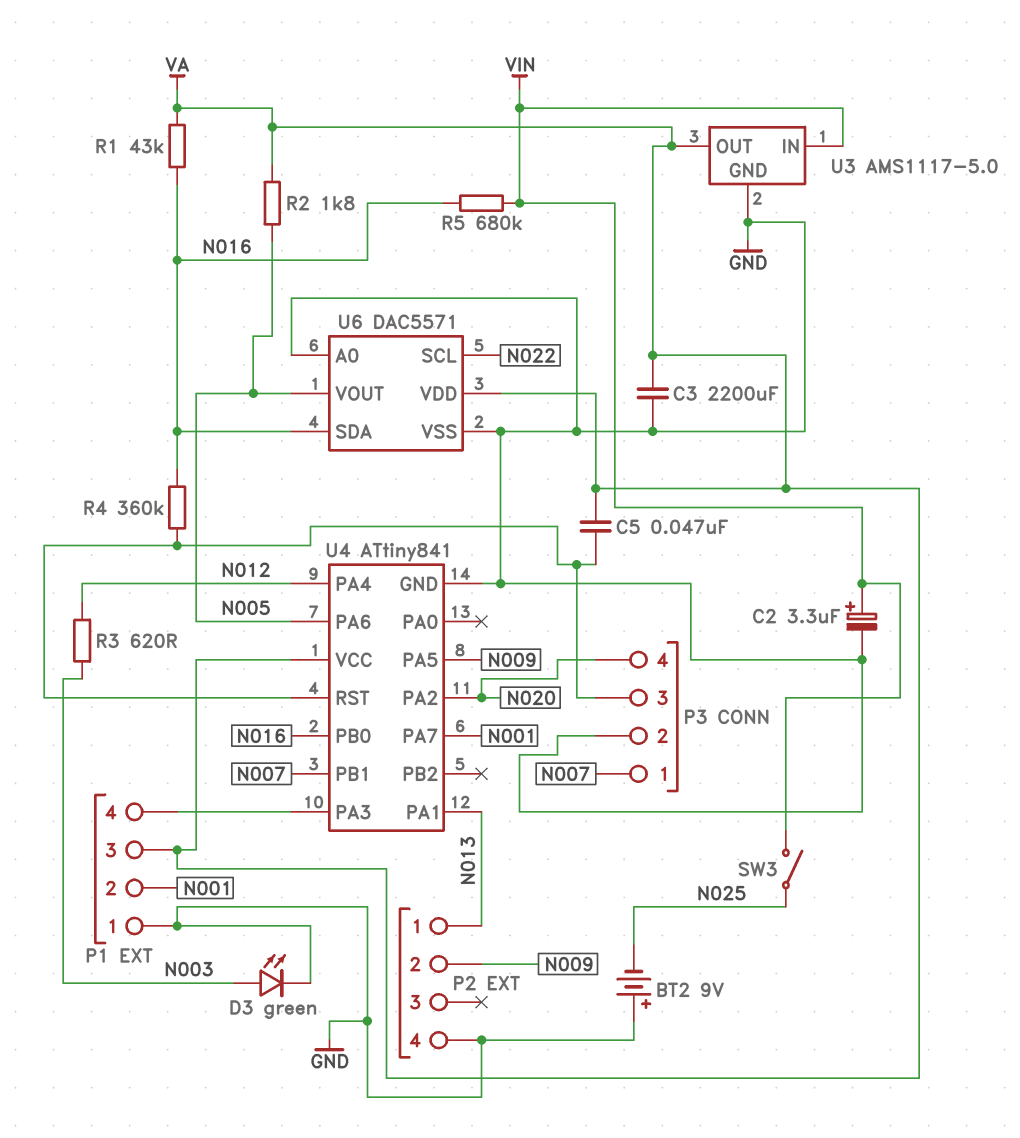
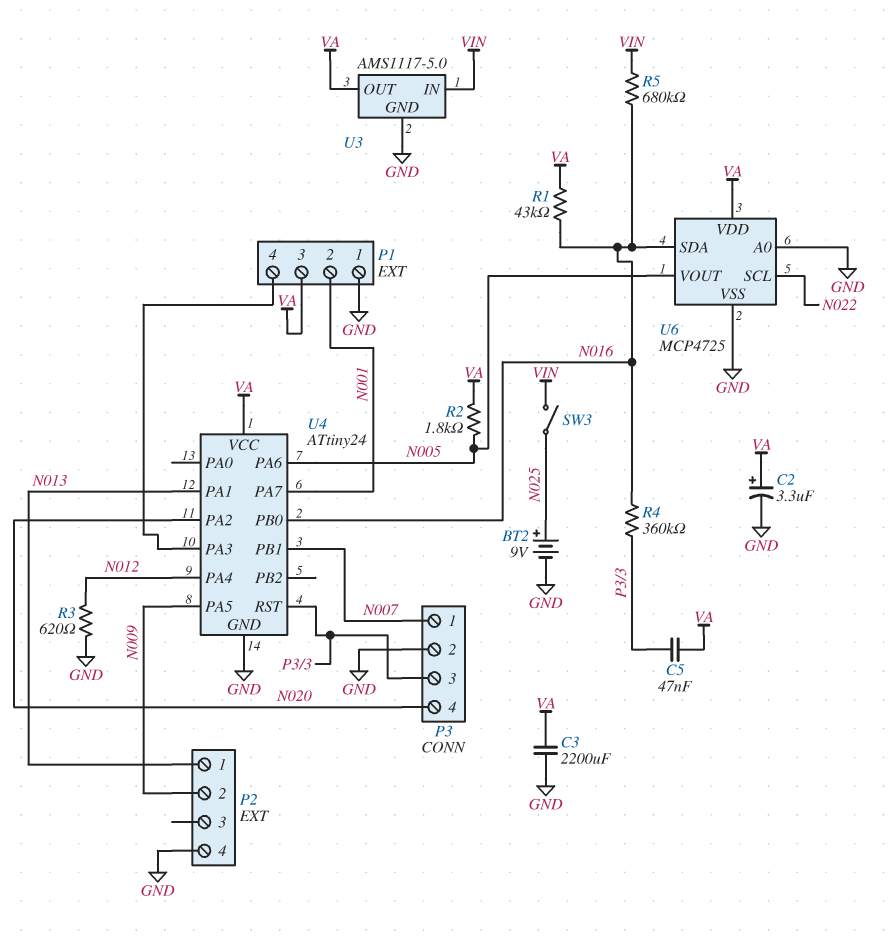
BT2: 9V (plus GND, minus N025) -> 9V (plus N025, minus GND)
C2: 3.3uF (plus VIN, minus GND) -> 3.3uF (plus VA, minus GND)
D3: LED green (A N003, K GND) -> none
R3: 620 (N003, N012) -> 620 (GND, N012)
U4: ATtiny841 -> ATtiny24
U6: DAC5571 -> MCP4725

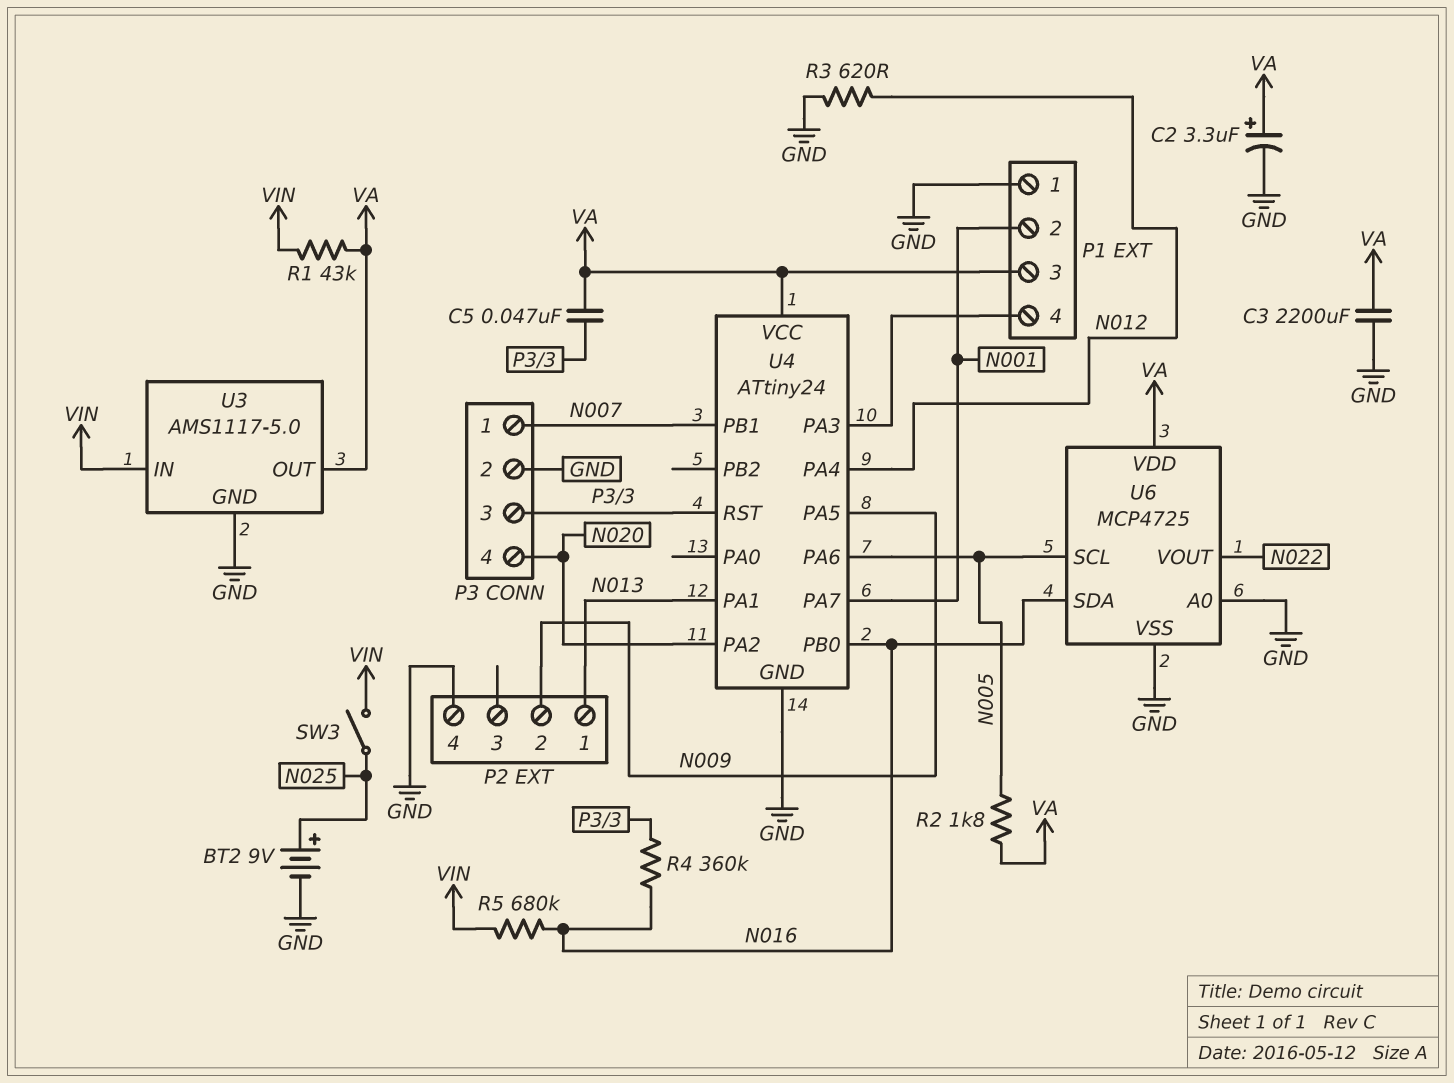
R1: 43k (N016, VA) -> 43k (VA, VIN)
U6 pin SCL: N022 -> N005
U6 pin VOUT: N005 -> N022

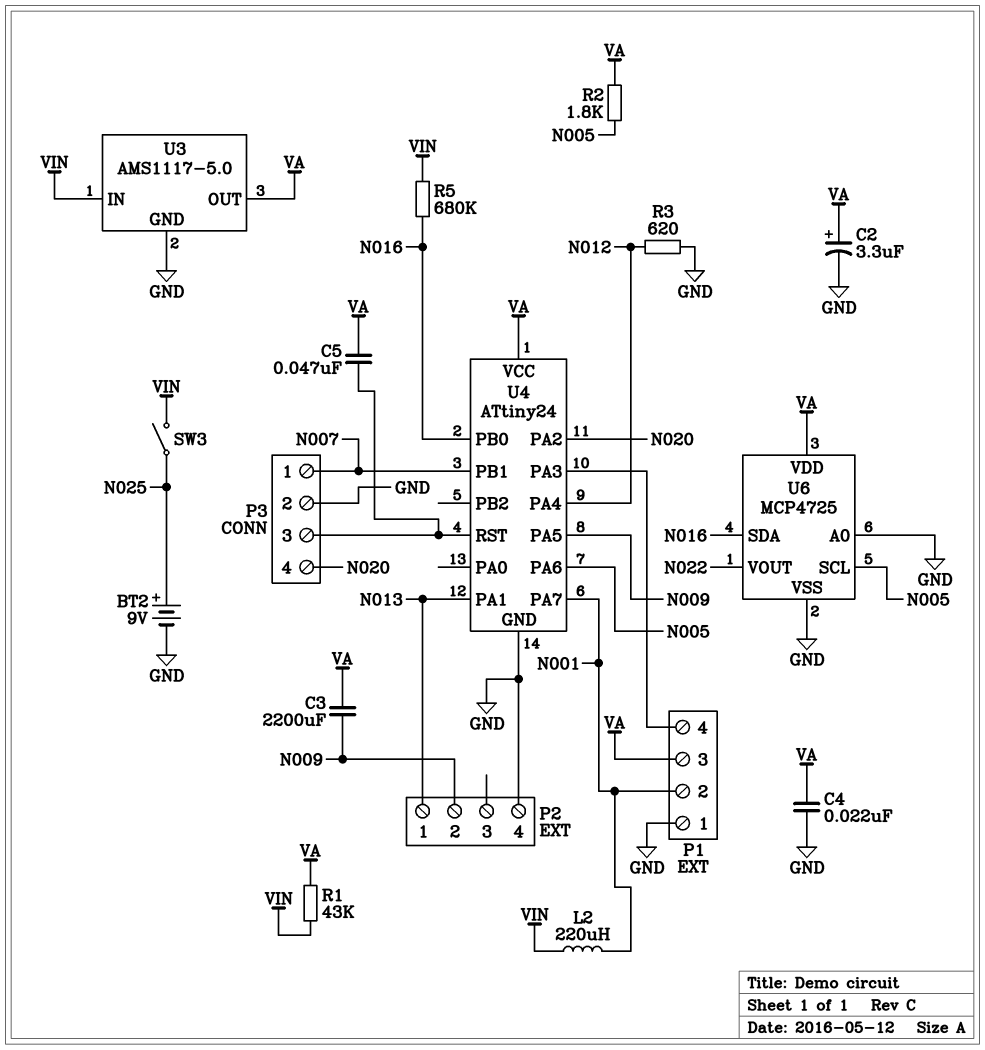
C3: 2200uF (GND, VA) -> 2200uF (N009, VA)
C4: none -> 22nF (GND, VA)
L2: none -> 220uH (N001, VIN)
R4: 360k (N016, P3/3) -> none

